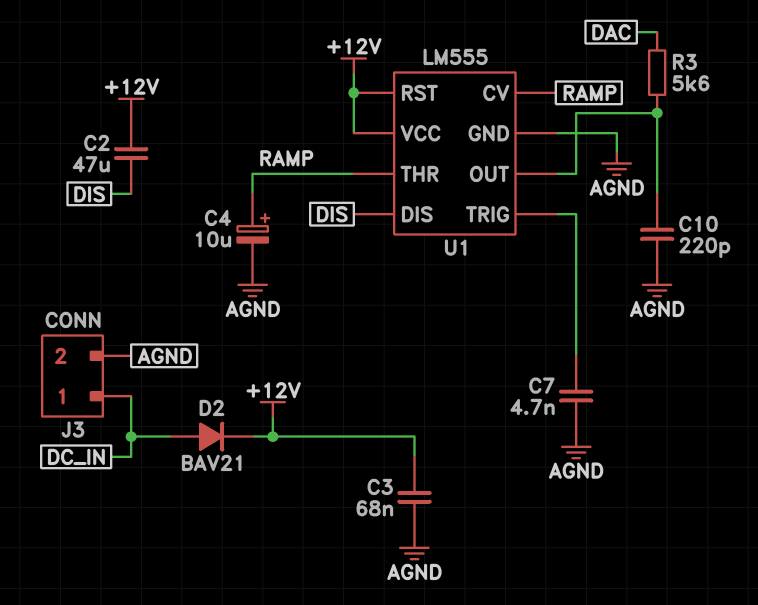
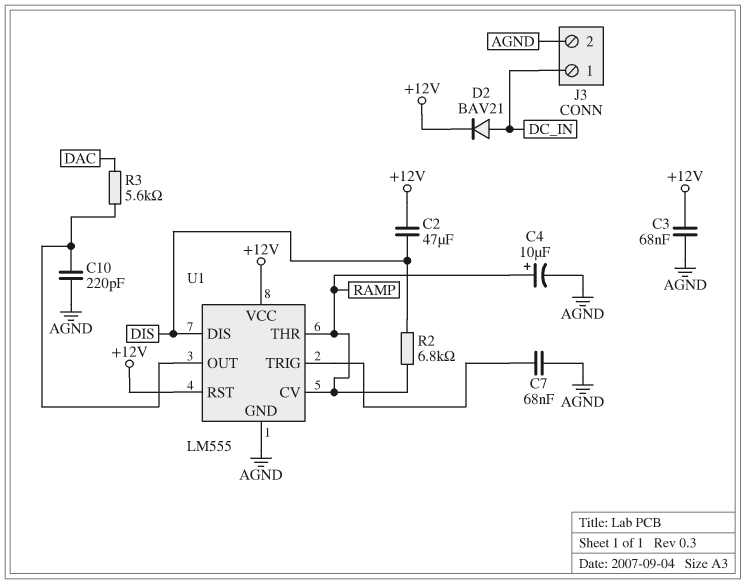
C7: 4.7nF (AGND, U1/TRIG) -> 68nF (AGND, U1/TRIG)
R2: none -> 6.8k (DIS, RAMP)

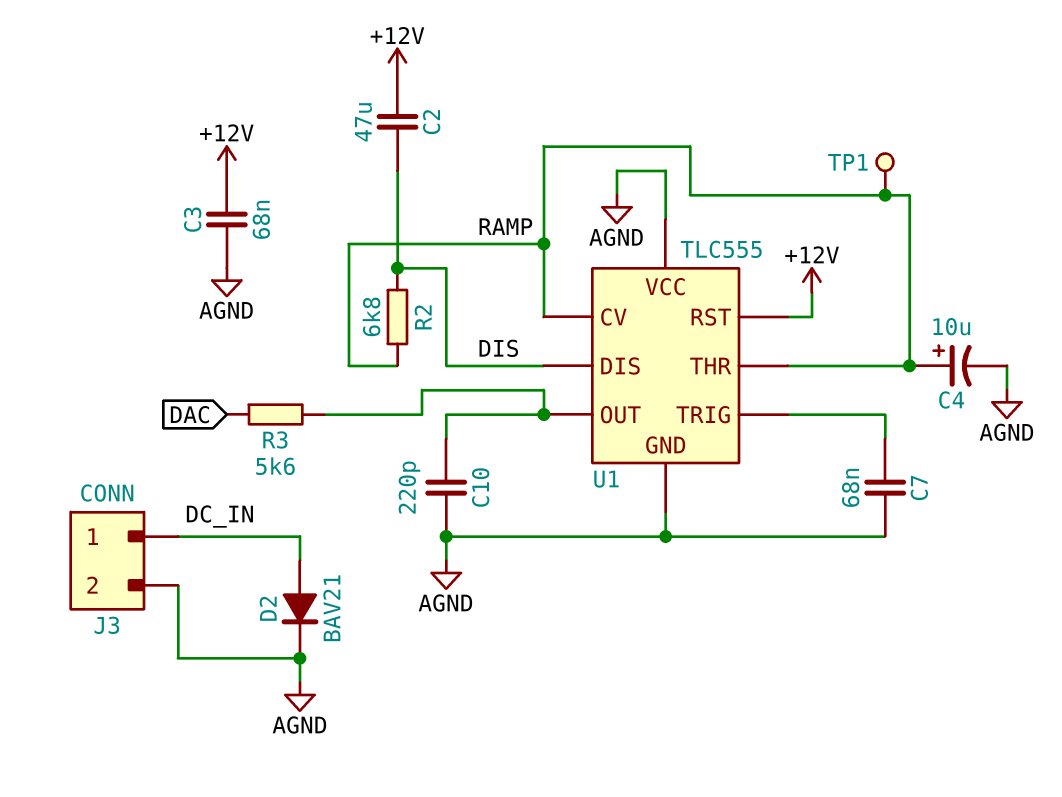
D2: diode BAV21 (A DC_IN, K +12V) -> diode BAV21 (A DC_IN, K AGND)
TP1: none -> test point (RAMP)
U1: LM555 -> TLC555
U1 pin VCC: +12V -> AGND

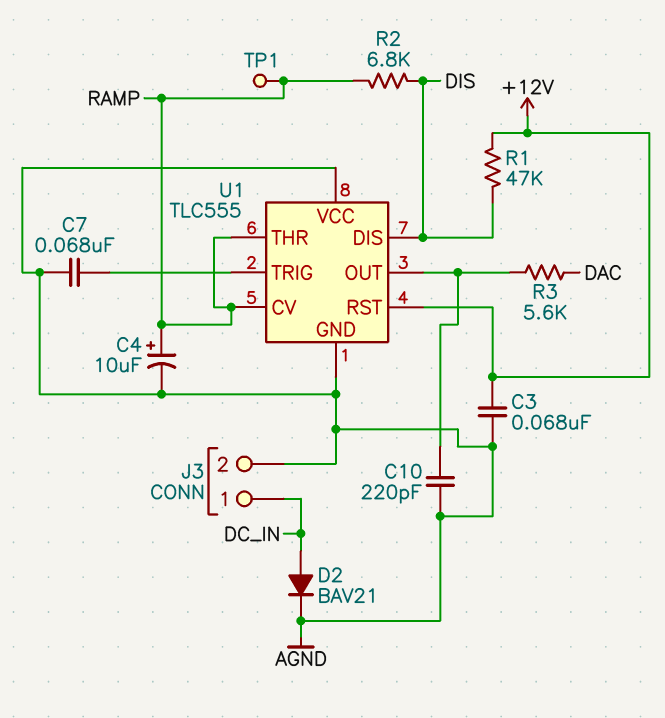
C2: 47uF (+12V, DIS) -> none
R1: none -> 47k (+12V, DIS)

